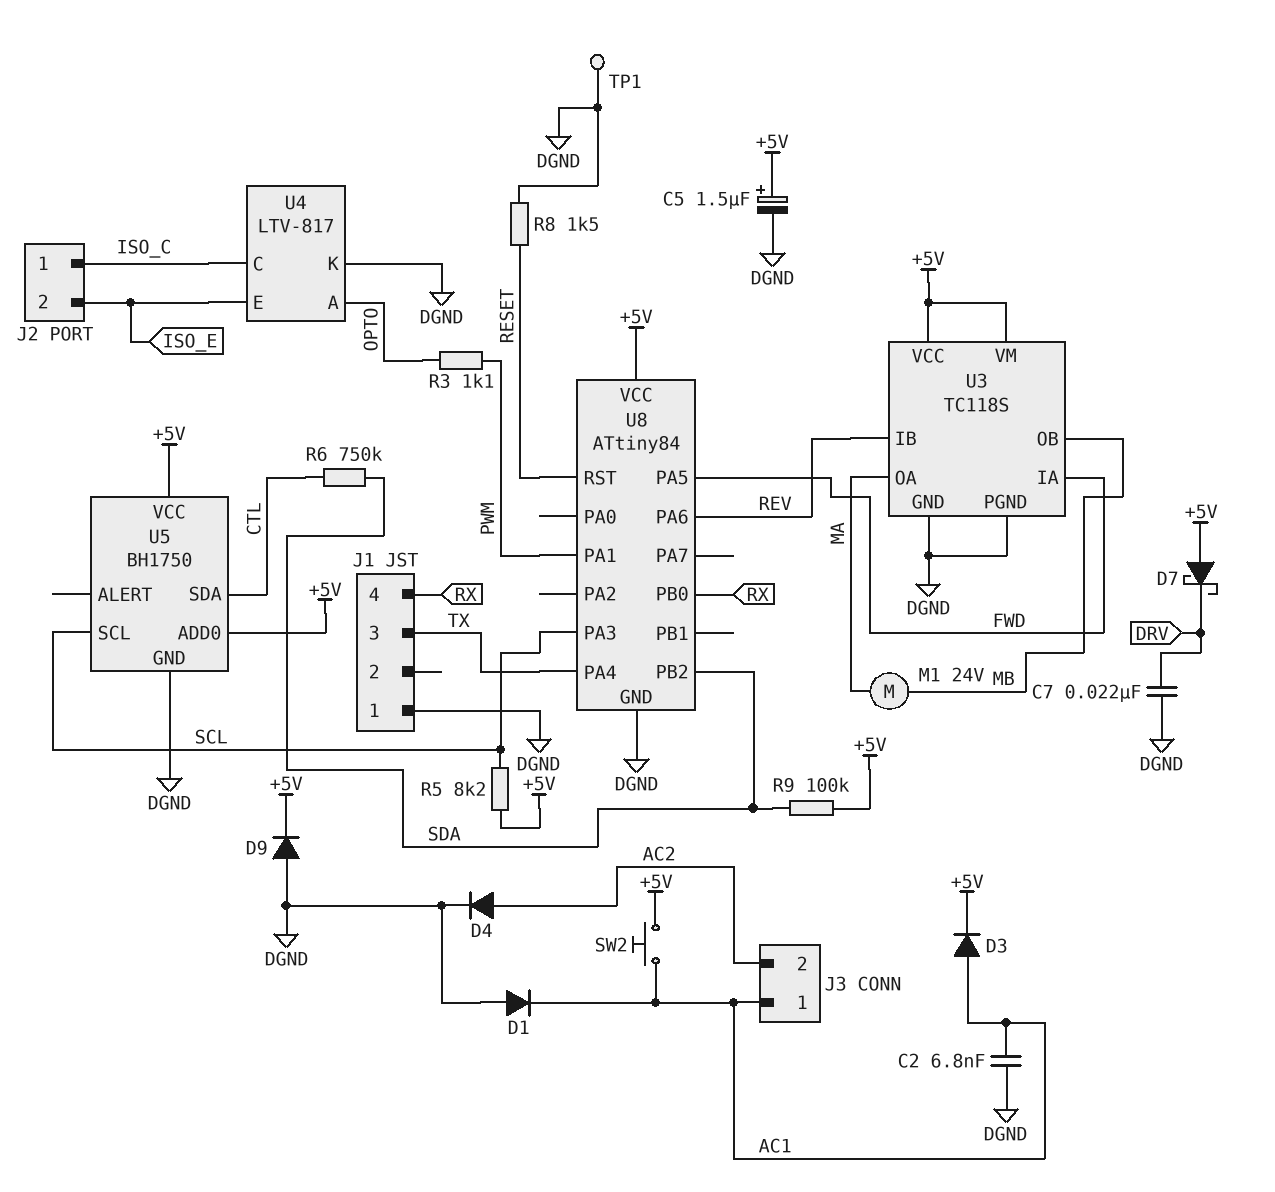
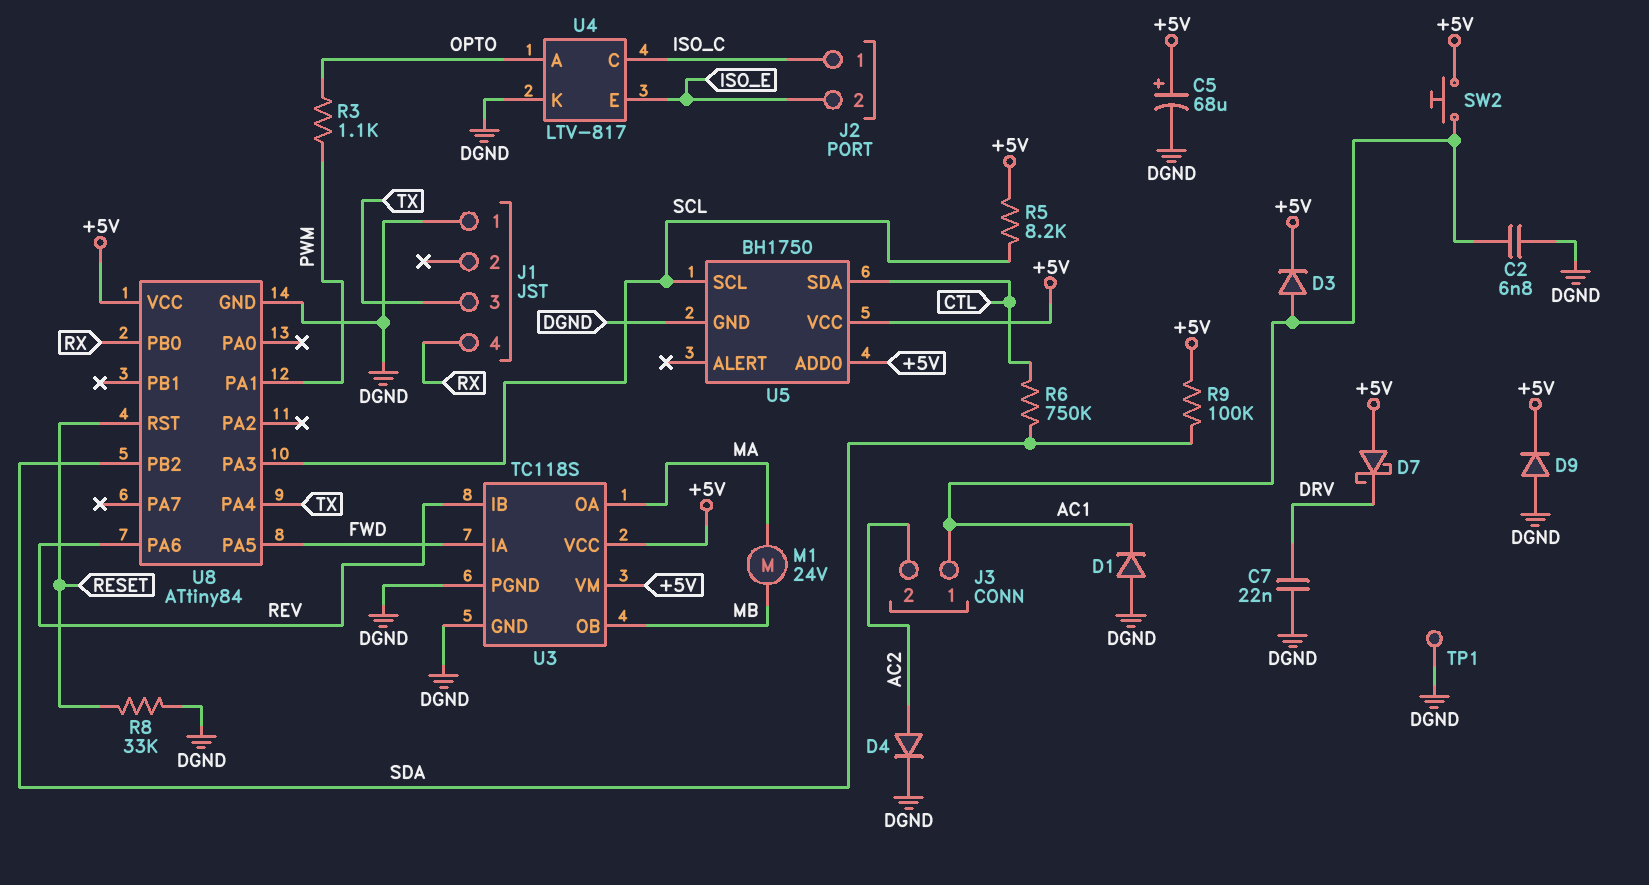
C5: 1.5uF (plus +5V, minus DGND) -> 68uF (plus +5V, minus DGND)
R8: 1.5k (DGND, RESET) -> 33k (DGND, RESET)

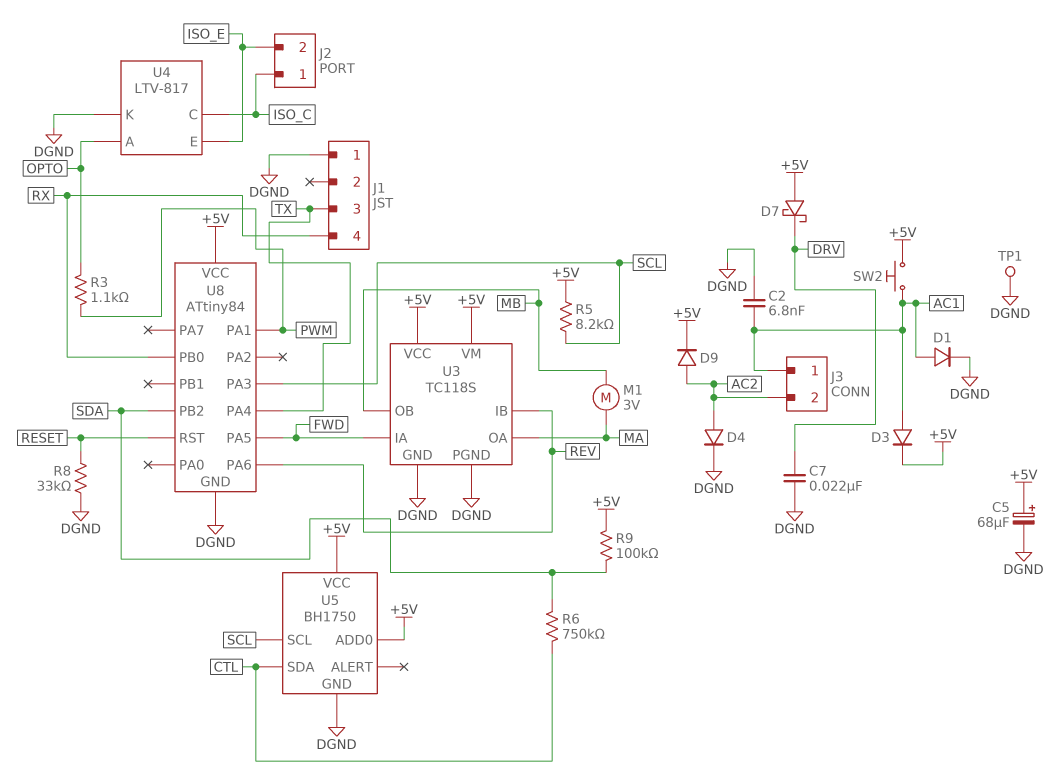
D1: diode (A DGND, K AC1) -> diode (A AC1, K DGND)
D9: diode (A DGND, K +5V) -> diode (A AC2, K +5V)
M1: motor 24V (MA, MB) -> motor 3V (MA, MB)

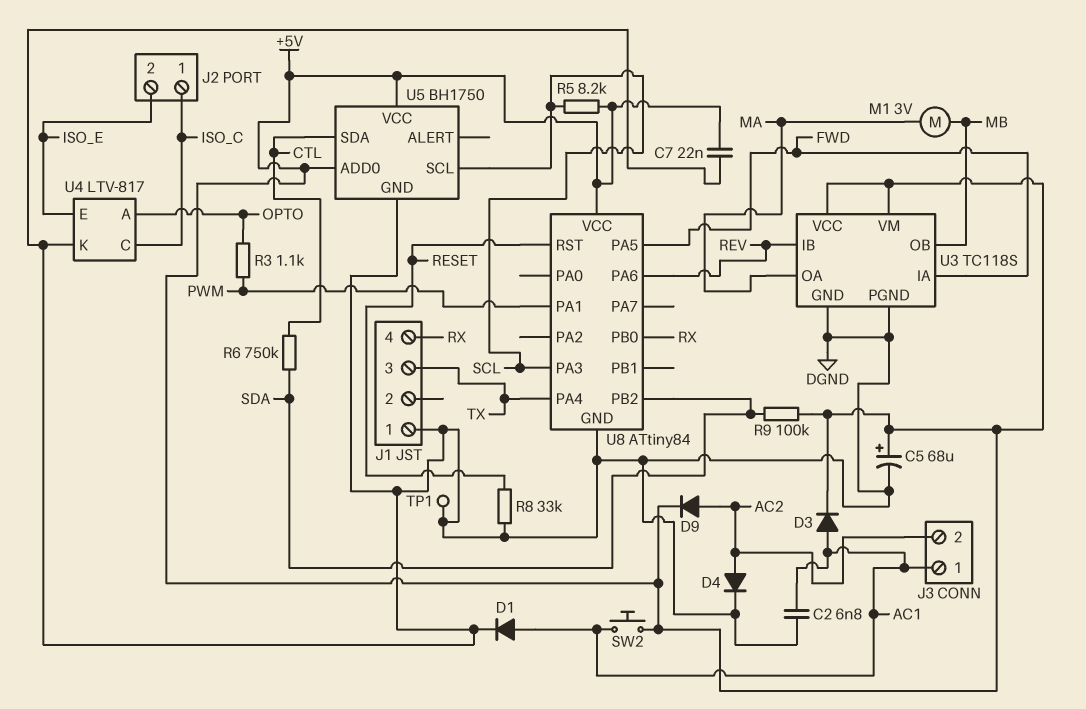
C7: 22nF (DGND, DRV) -> 22nF (+5V, DGND)
D7: schottky (A +5V, K DRV) -> none

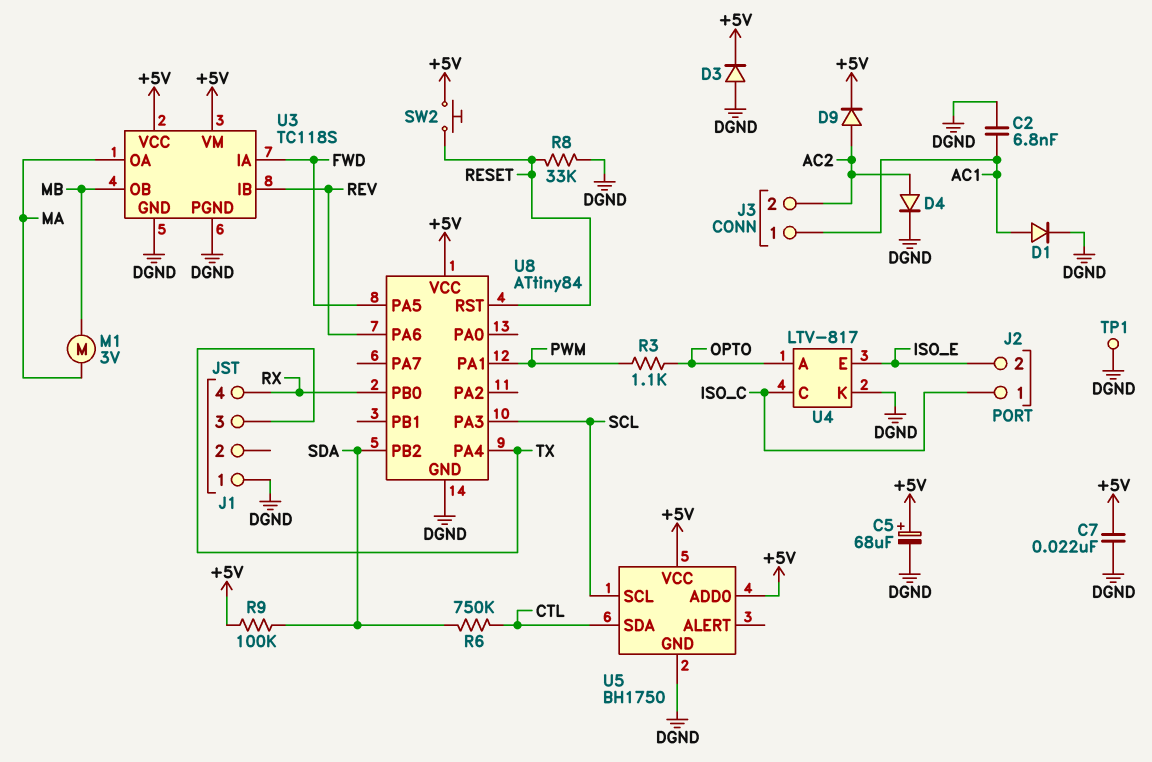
D3: diode (A AC1, K +5V) -> diode (A DGND, K +5V)
R5: 8.2k (+5V, SCL) -> none
SW2: button (+5V, AC1) -> button (+5V, RESET)

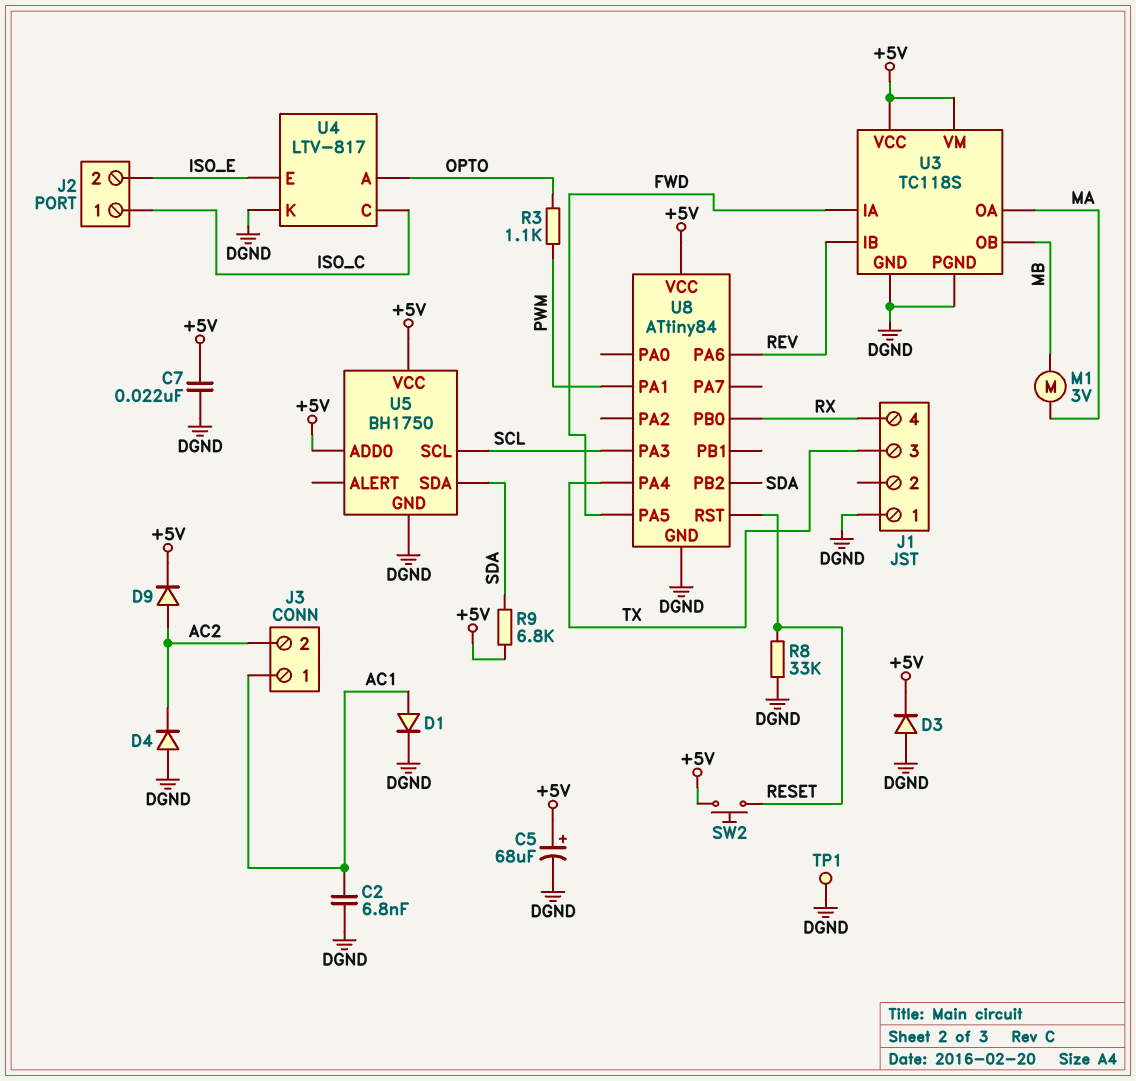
D4: diode (A AC2, K DGND) -> diode (A DGND, K AC2)
R6: 750k (CTL, SDA) -> none
R9: 100k (+5V, SDA) -> 6.8k (+5V, SDA)
U5 pin SDA: CTL -> SDA

